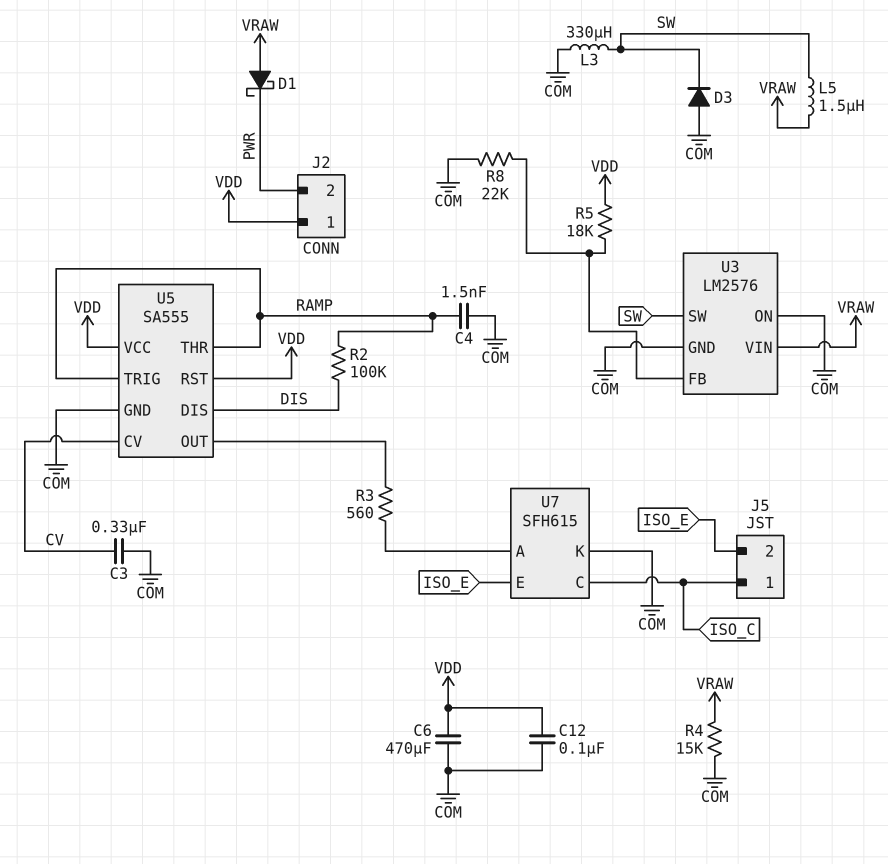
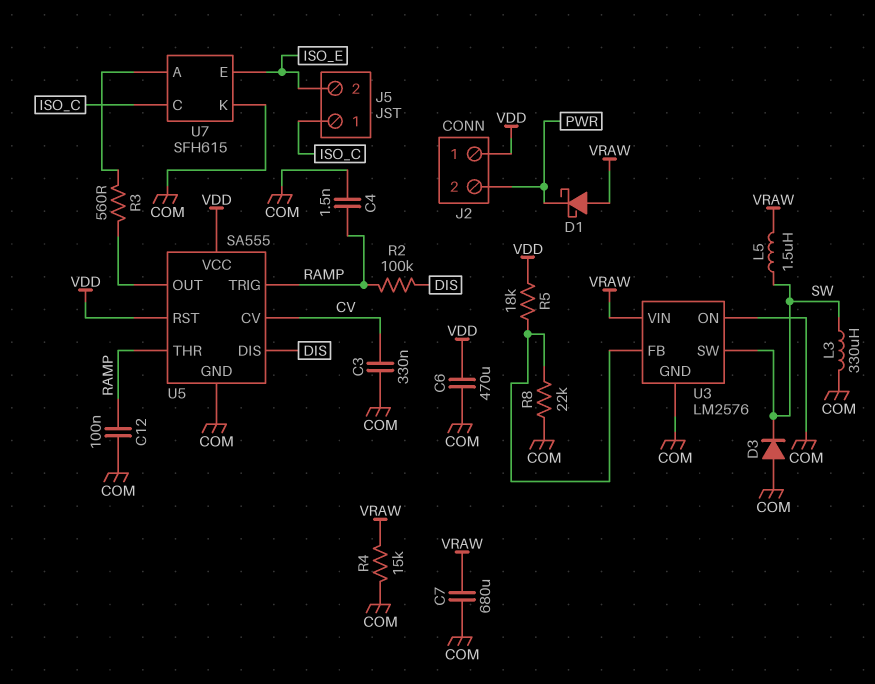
C7: none -> 680uF (COM, VRAW)
C12: 100nF (COM, VDD) -> 100nF (COM, RAMP)

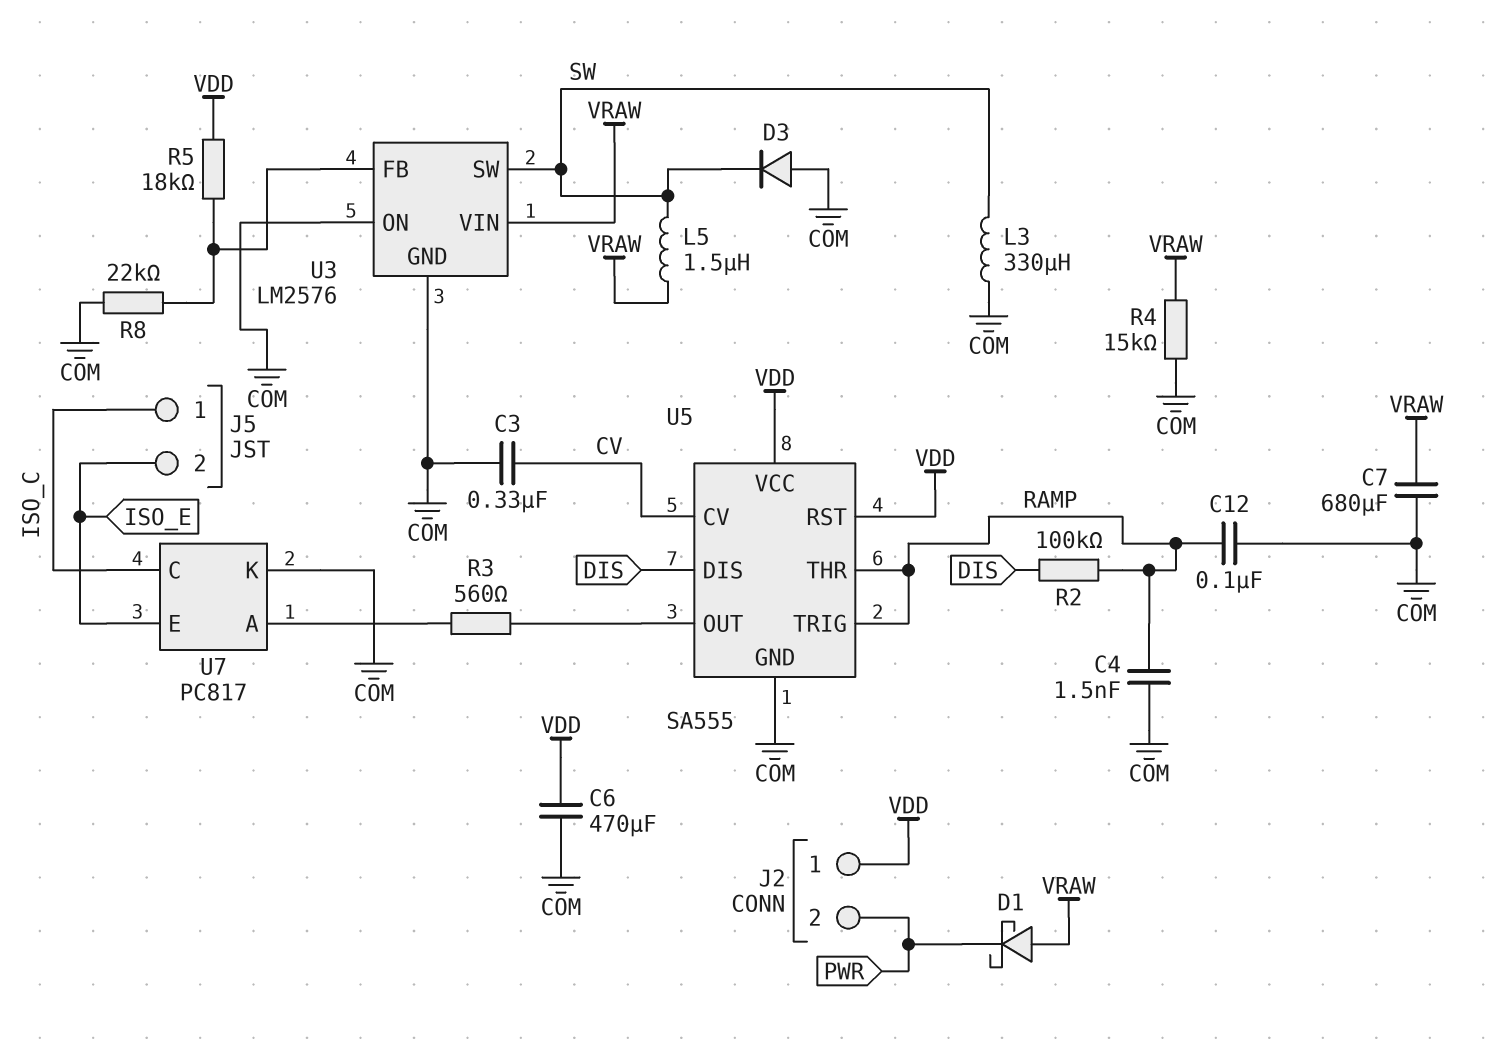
U7: SFH615 -> PC817

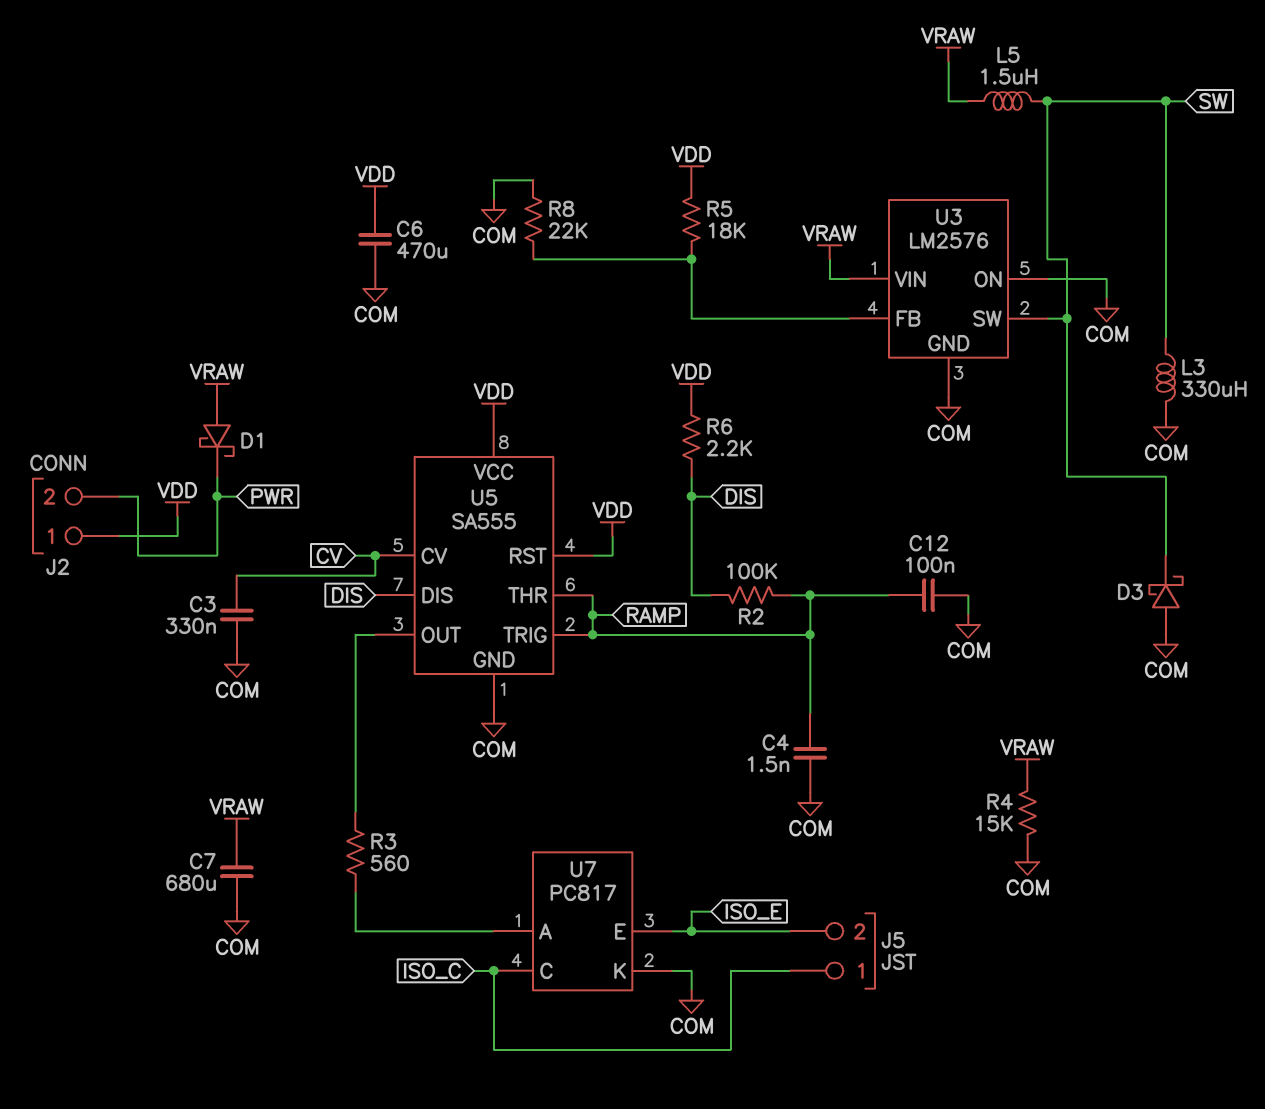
D3: diode (A COM, K SW) -> schottky (A COM, K SW)
R6: none -> 2.2k (DIS, VDD)

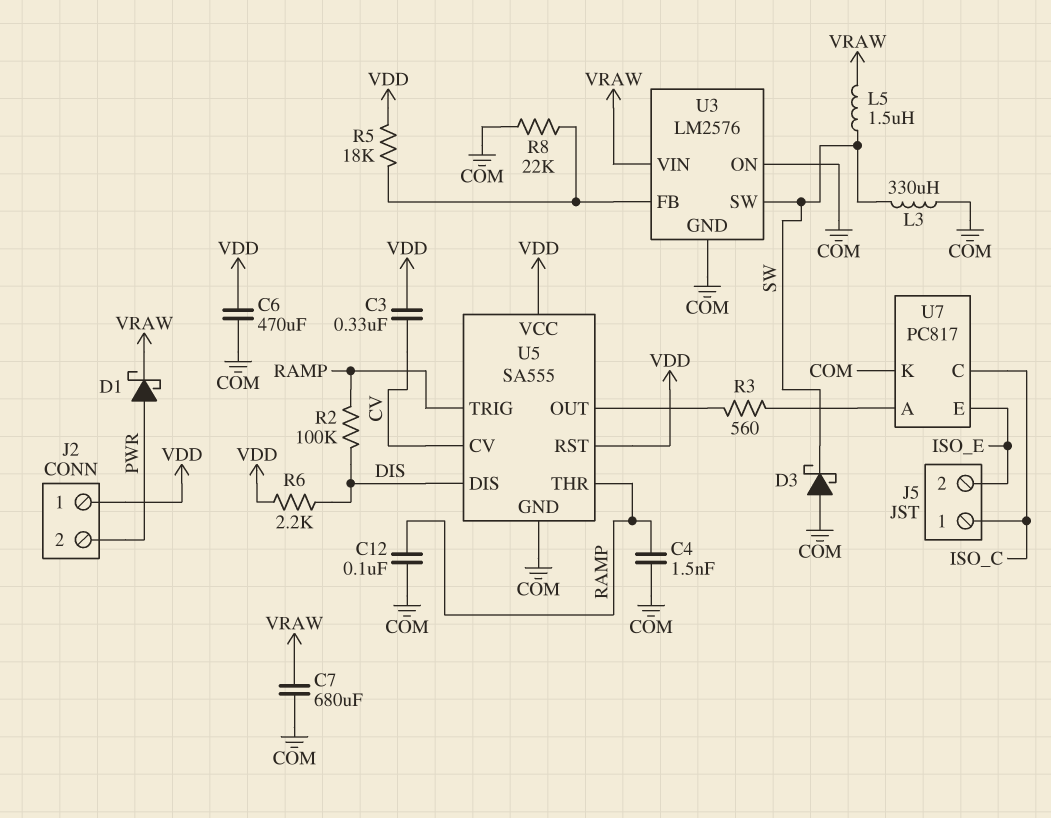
C3: 330nF (COM, CV) -> 330nF (CV, VDD)
D1: schottky (A VRAW, K PWR) -> schottky (A PWR, K VRAW)
R4: 15k (COM, VRAW) -> none

